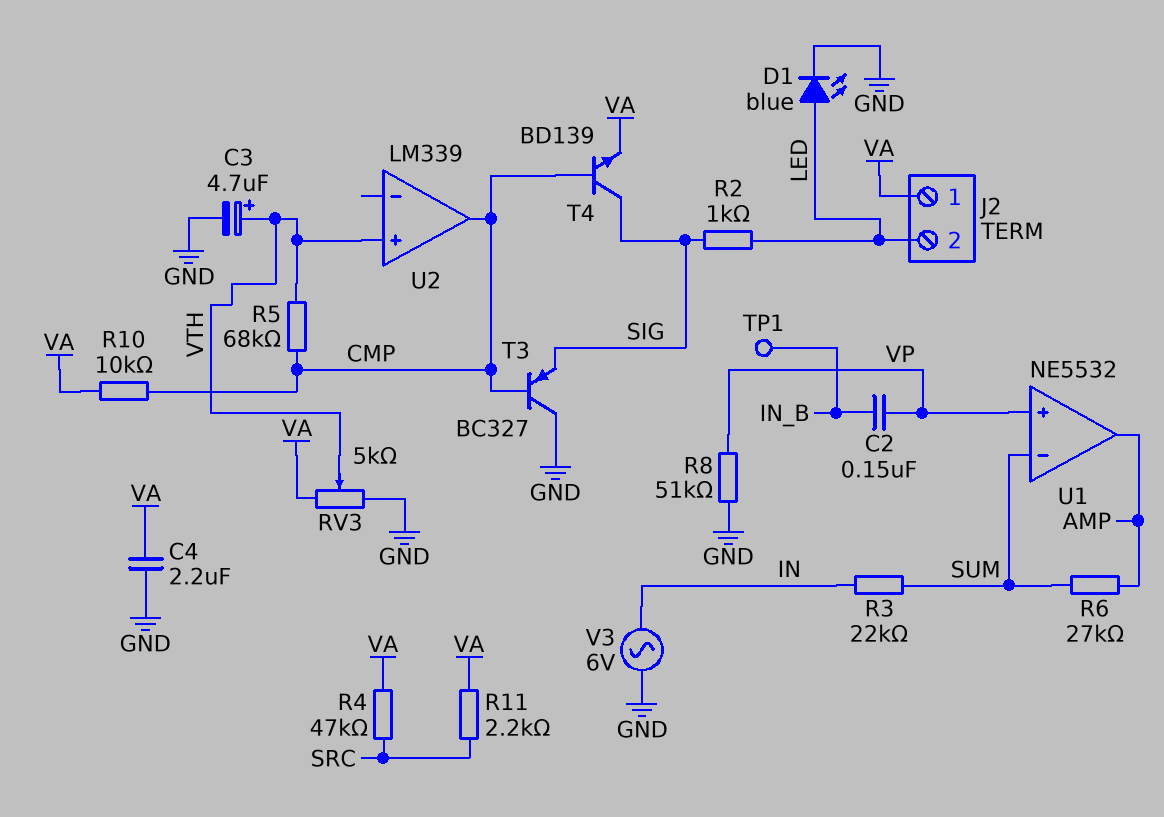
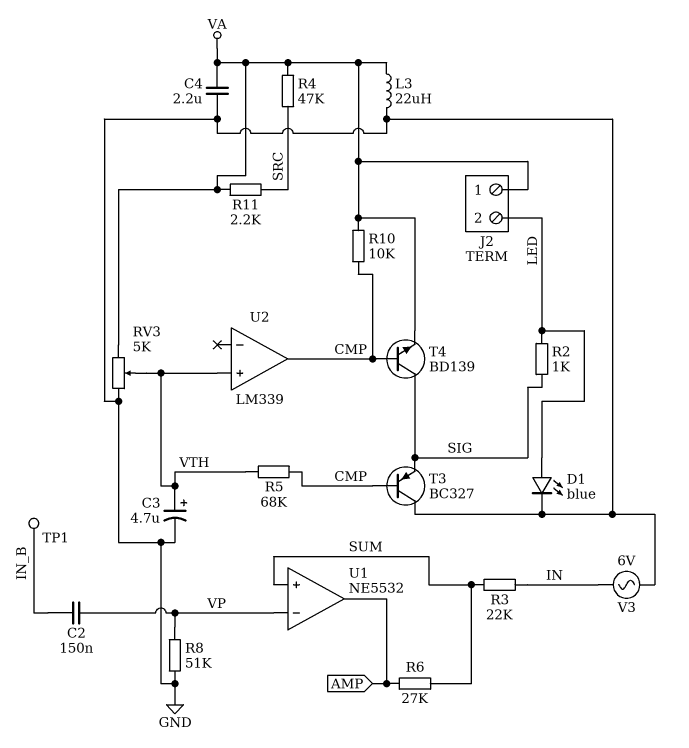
L3: none -> 22uH (GND, VA)
U1 pin in+: VP -> SUM
U1 pin in-: SUM -> VP

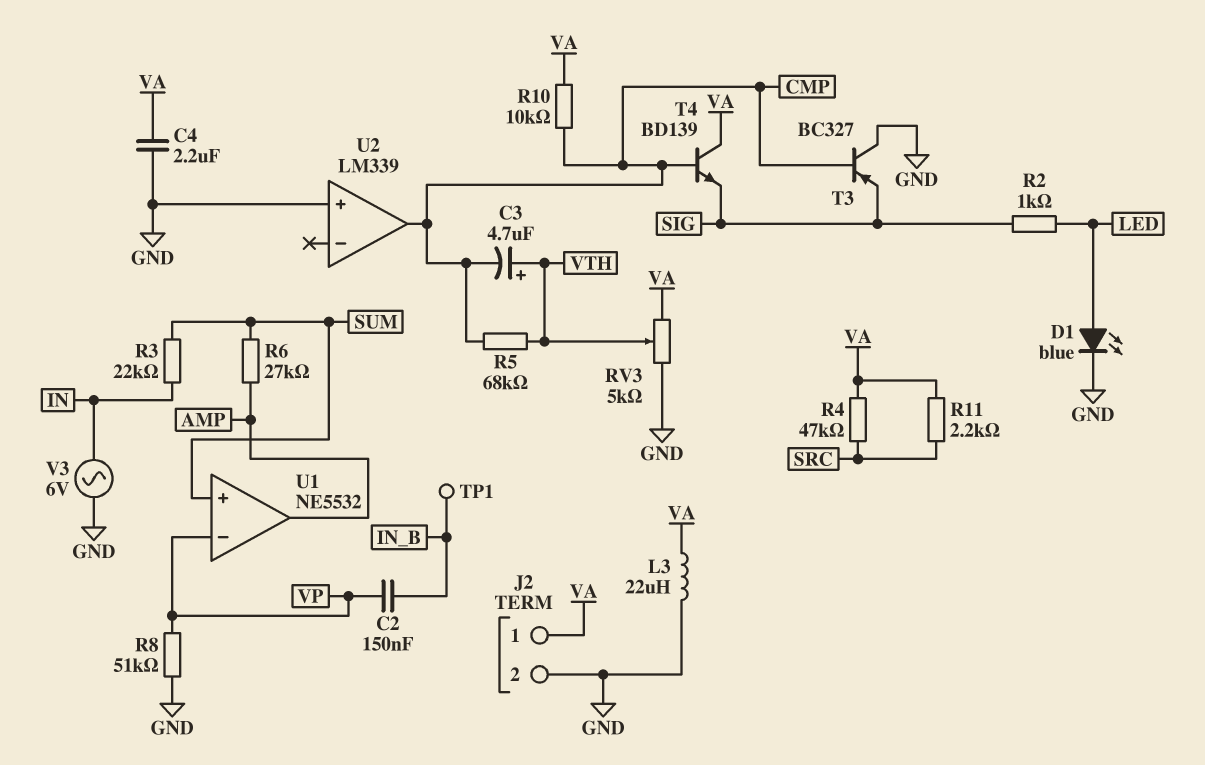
C3: 4.7uF (plus VTH, minus GND) -> 4.7uF (plus VTH, minus CMP)
J2 pin 2: LED -> GND
T4: NPN BD139 (B CMP, C SIG, E VA) -> NPN BD139 (B CMP, C VA, E SIG)
U2 pin in+: VTH -> GND

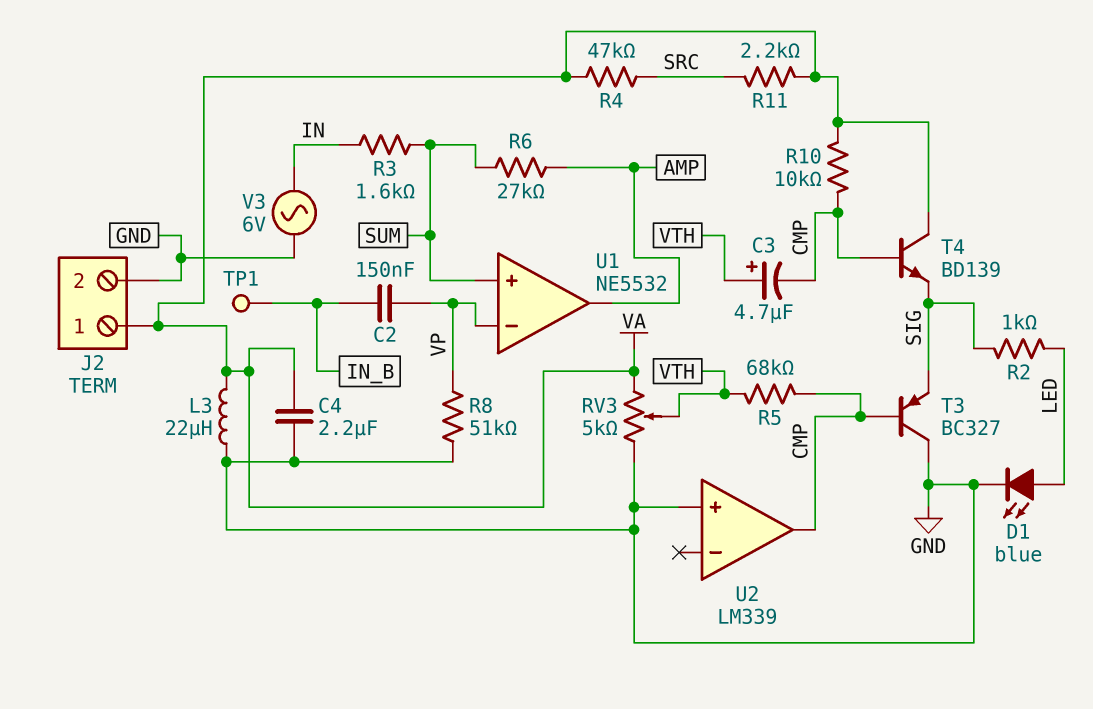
R3: 22k (IN, SUM) -> 1.6k (IN, SUM)

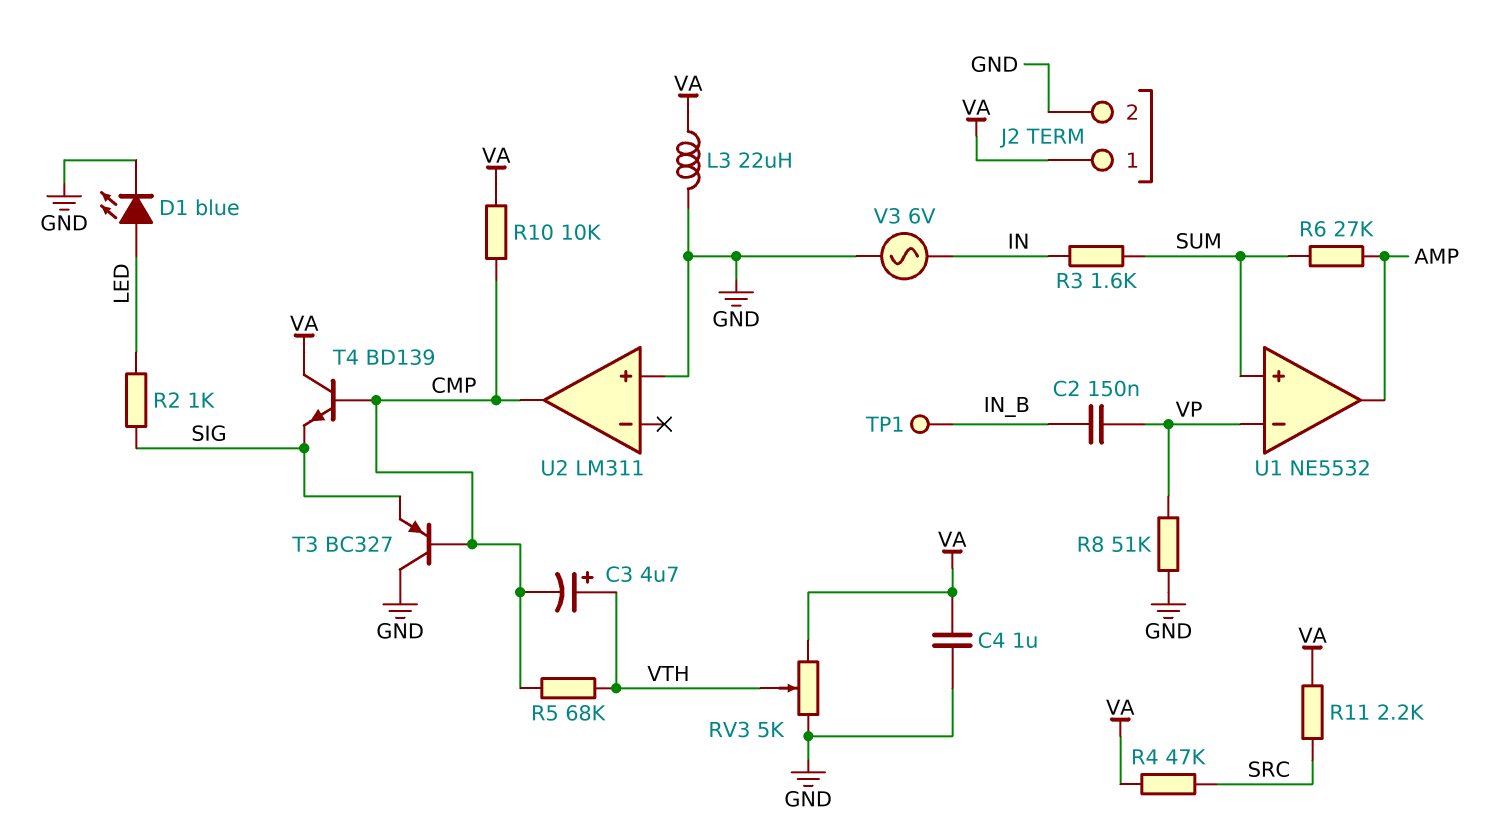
C4: 2.2uF (GND, VA) -> 1uF (GND, VA)
U2: LM339 -> LM311

